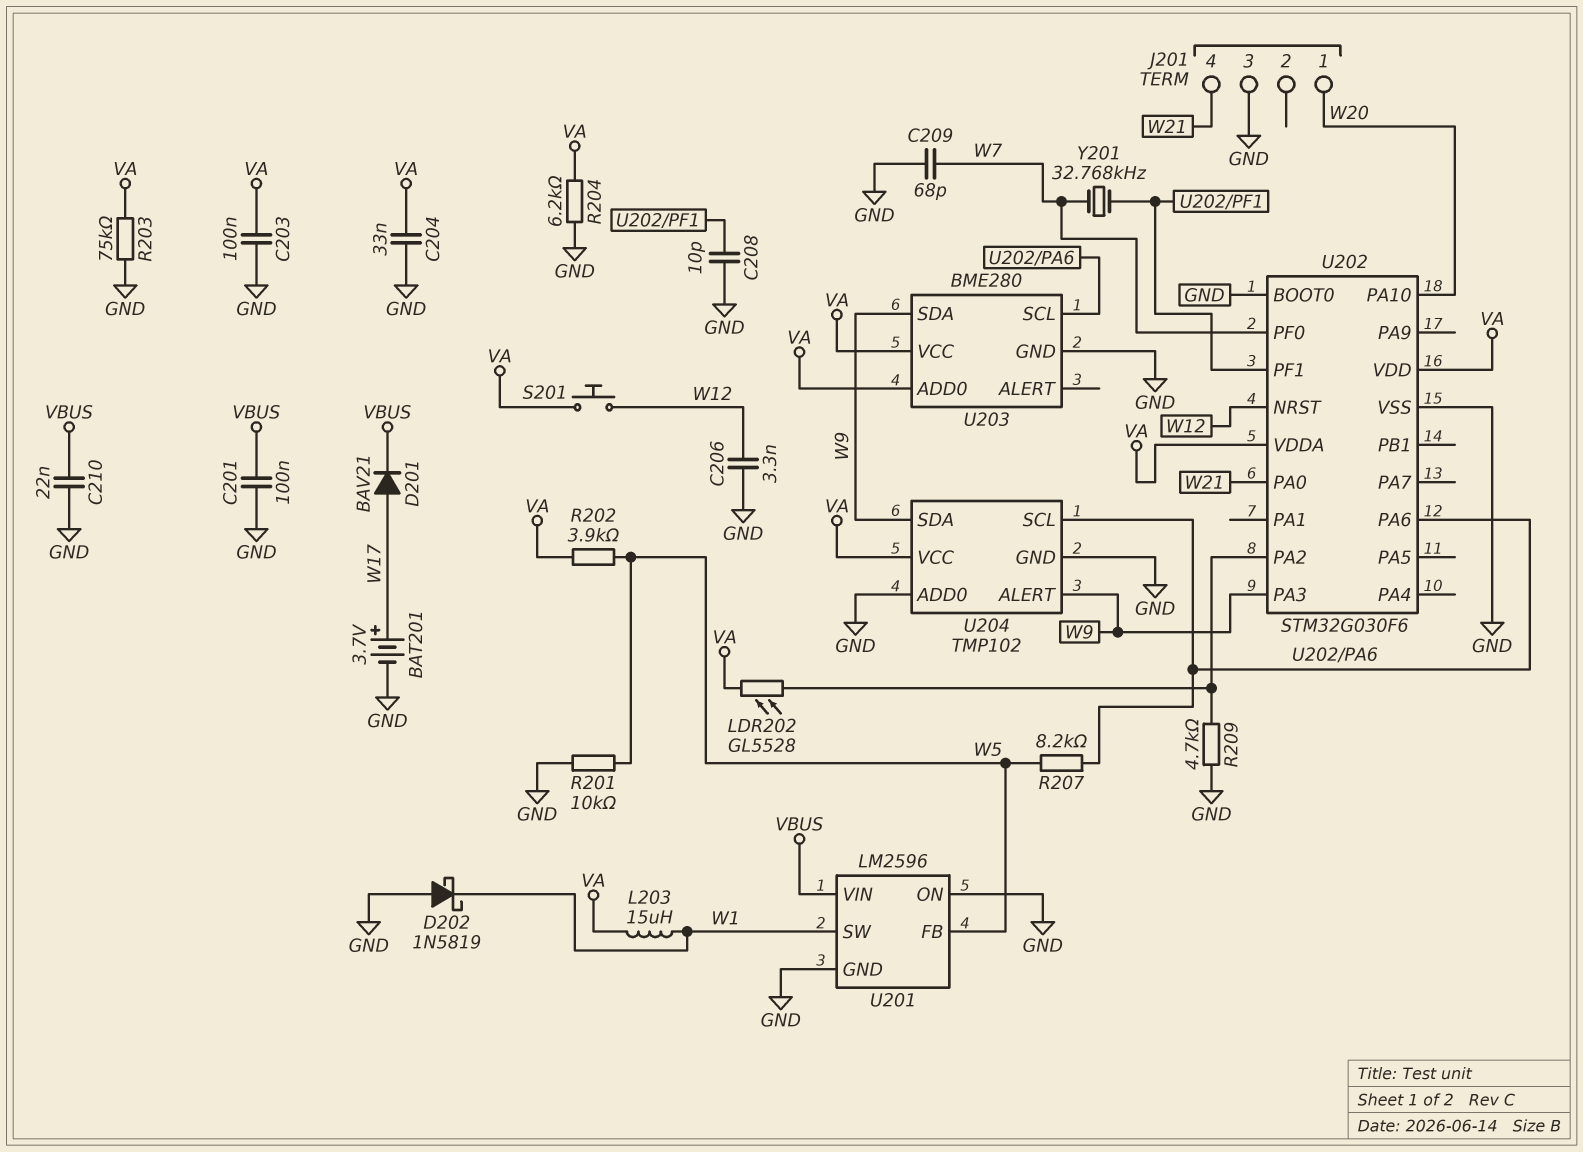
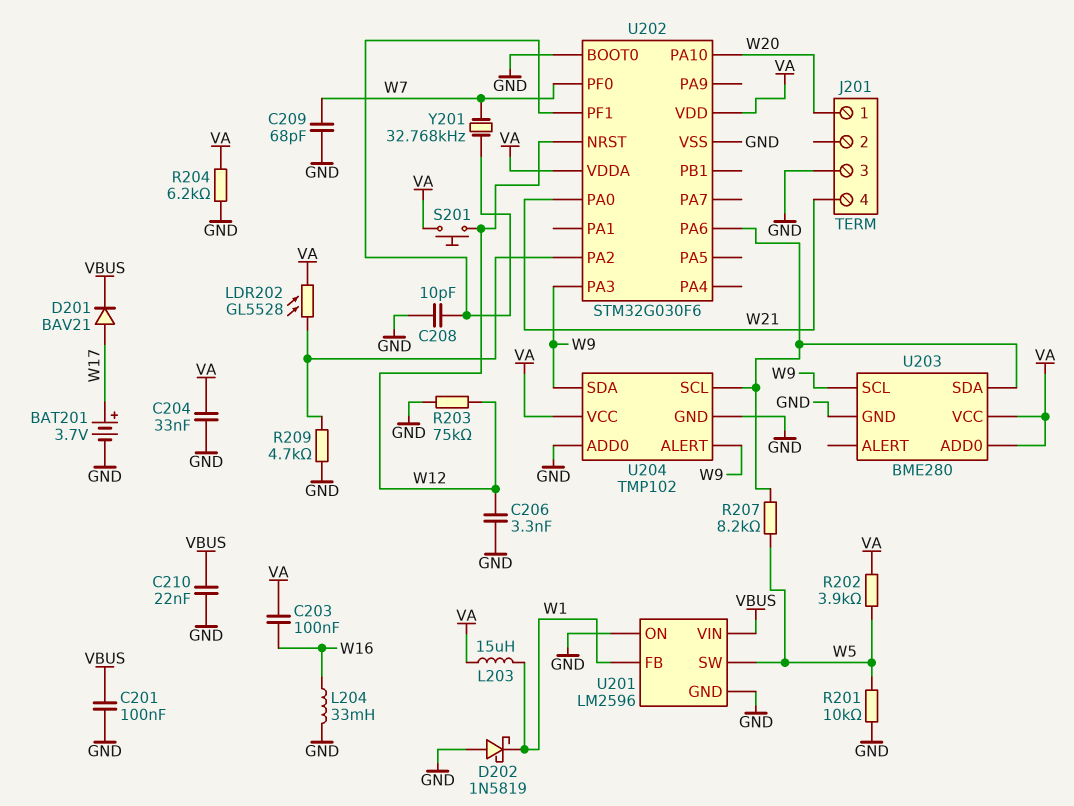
C203: 100nF (GND, VA) -> 100nF (VA, W16)
L204: none -> 33mH (GND, W16)
R203: 75k (GND, VA) -> 75k (GND, W12)
U201 pin FB: W5 -> W1
U201 pin SW: W1 -> W5
U203 pin SCL: U202/PA6 -> W9
U203 pin SDA: W9 -> U202/PA6

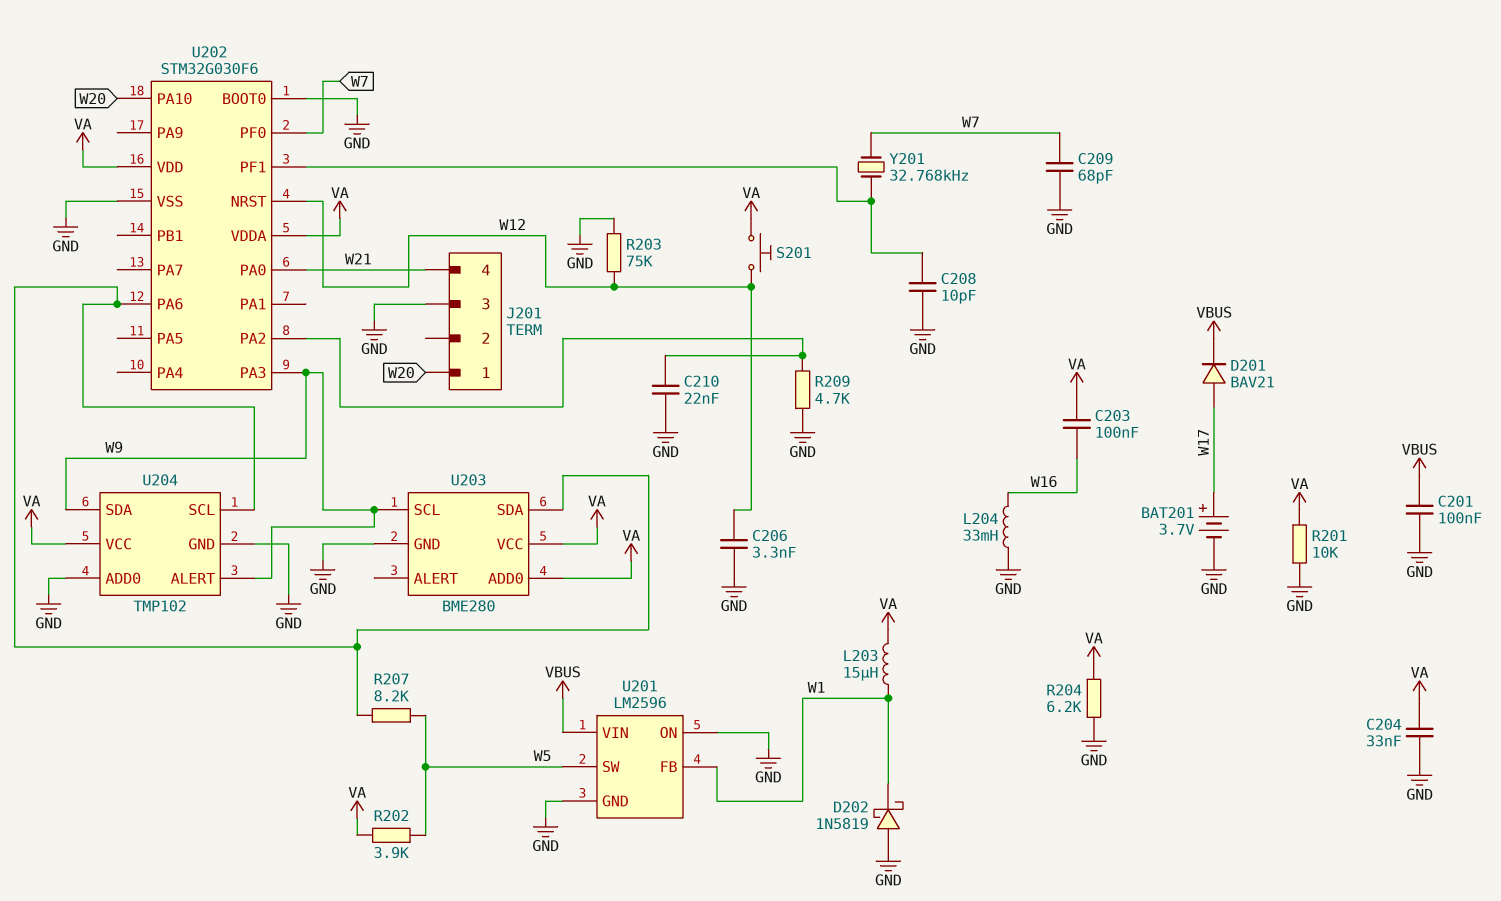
C210: 22nF (GND, VBUS) -> 22nF (GND, U202/PA2)
LDR202: GL5528 (U202/PA2, VA) -> none
R201: 10k (GND, W5) -> 10k (GND, VA)

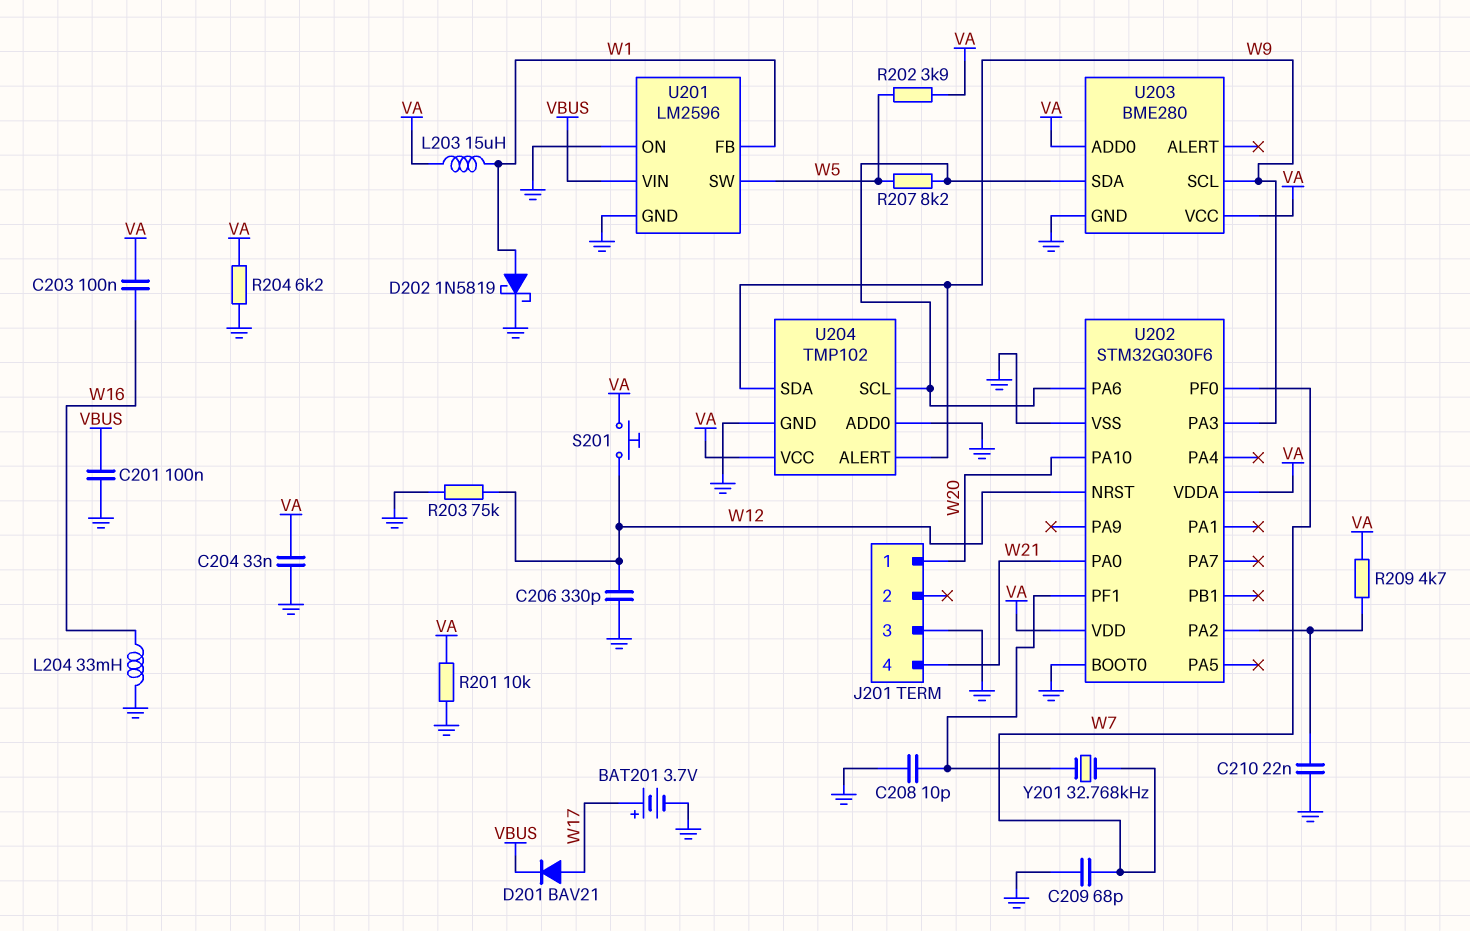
C206: 3.3nF (GND, W12) -> 330pF (GND, W12)
D202: schottky 1N5819 (A GND, K W1) -> schottky 1N5819 (A W1, K GND)
R209: 4.7k (GND, U202/PA2) -> 4.7k (U202/PA2, VA)

